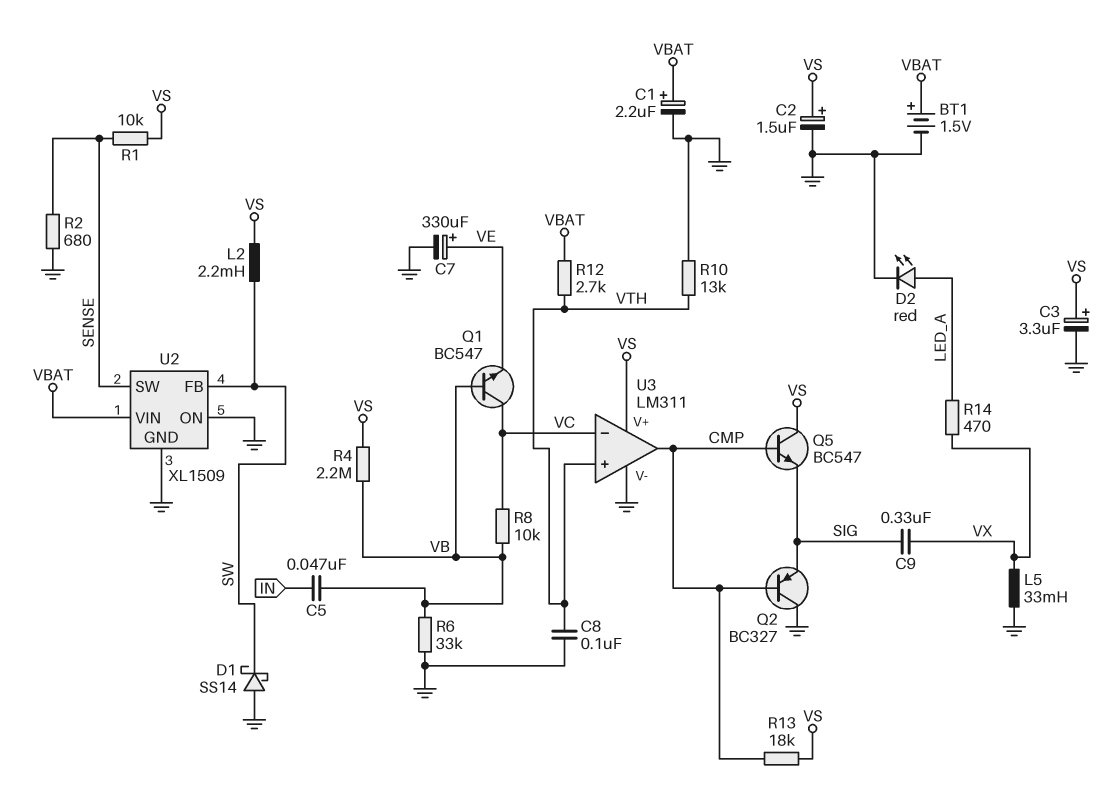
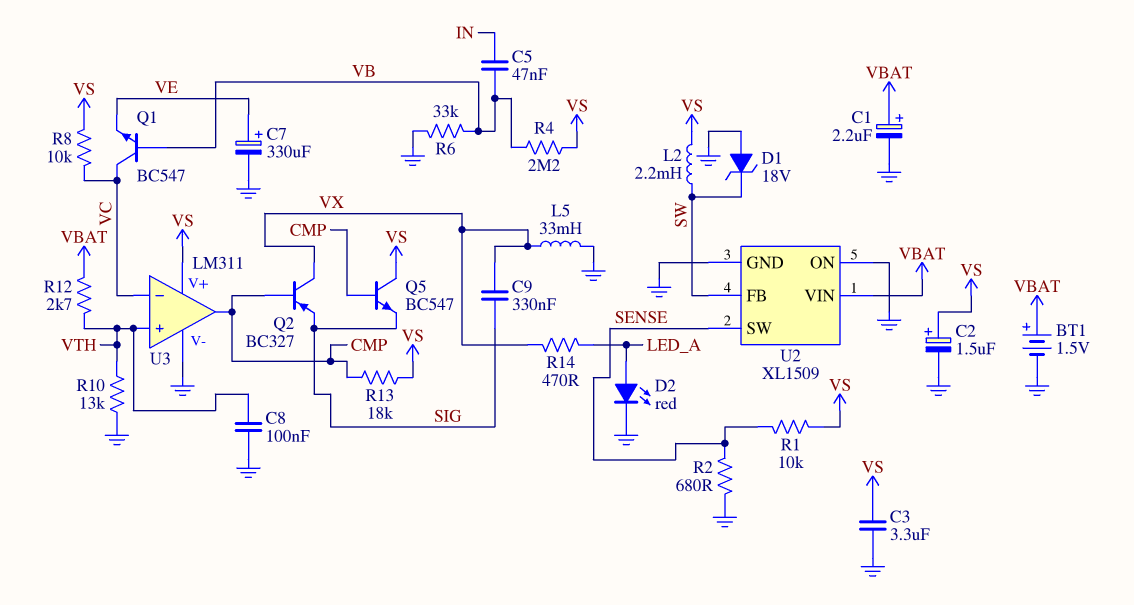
C3: 3.3uF (plus VS, minus GND) -> 3.3uF (GND, VS)
D1: schottky SS14 (A GND, K SW) -> zener 18V (A GND, K SW)
Q2: PNP BC327 (B CMP, C GND, E SIG) -> PNP BC327 (B CMP, C VX, E SIG)
R8: 10k (VB, VC) -> 10k (VC, VS)

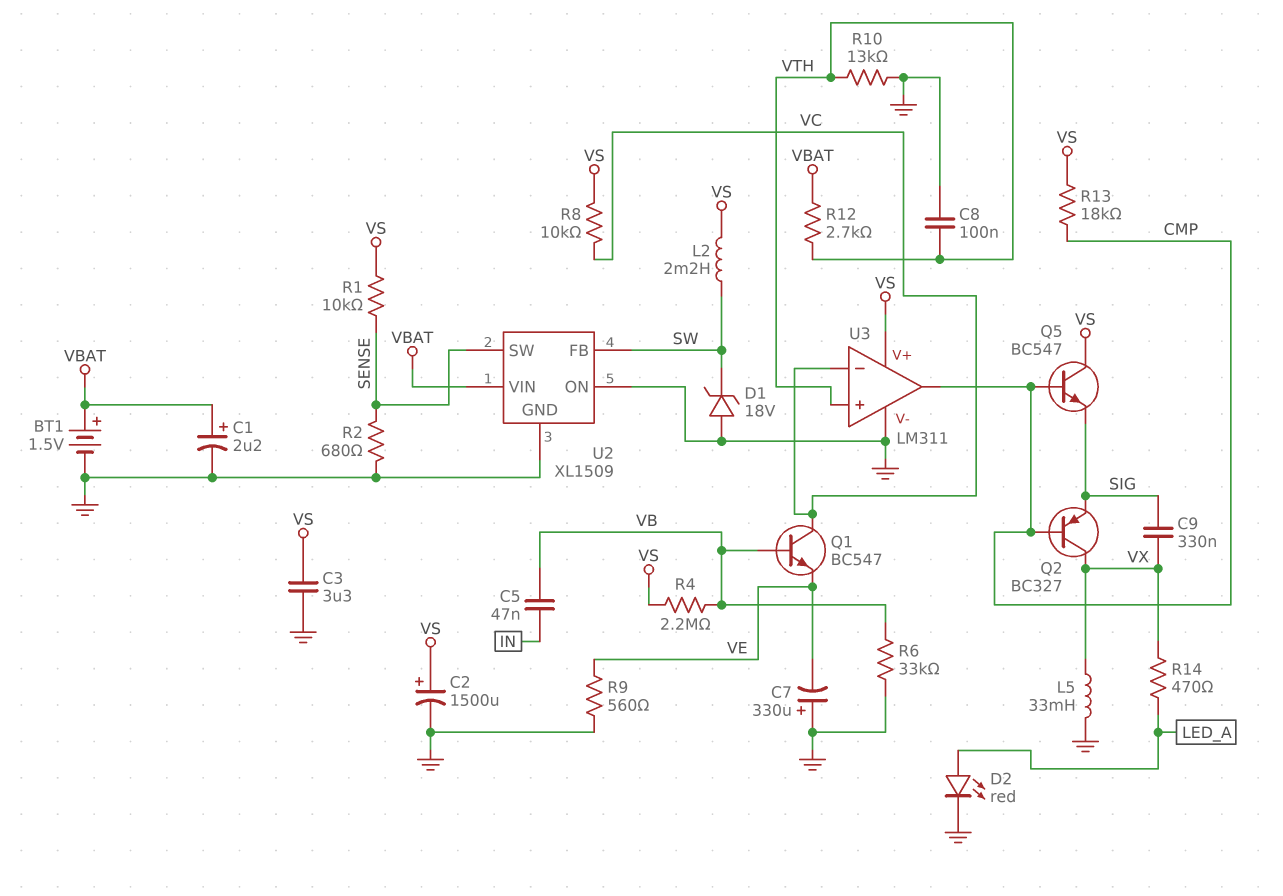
C2: 1.5uF (plus VS, minus GND) -> 1500uF (plus VS, minus GND)
C7: 330uF (plus VE, minus GND) -> 330uF (plus GND, minus VE)
R9: none -> 560 (GND, VE)

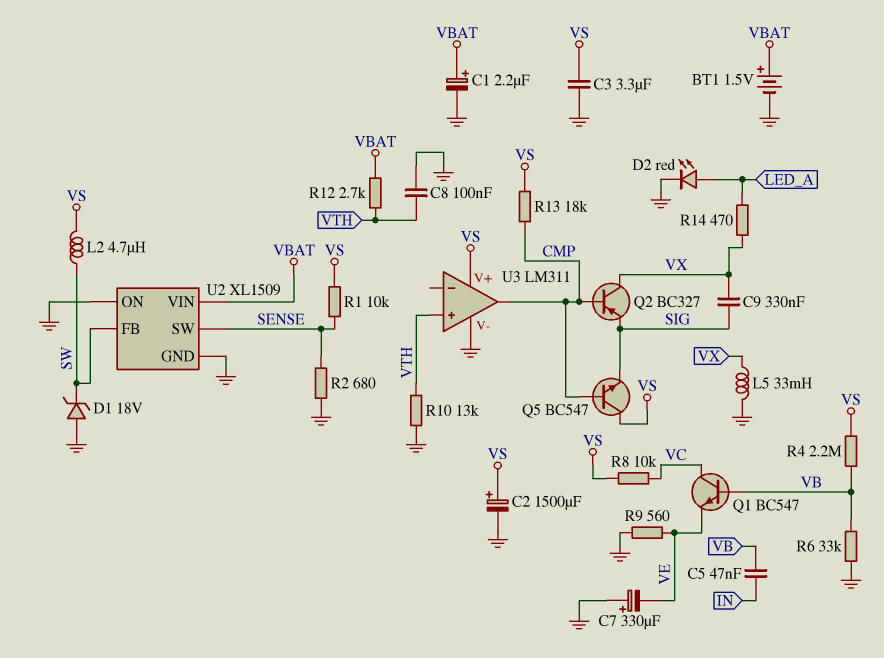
L2: 2.2mH (SW, VS) -> 4.7uH (SW, VS)
U3 pin in-: VC -> none

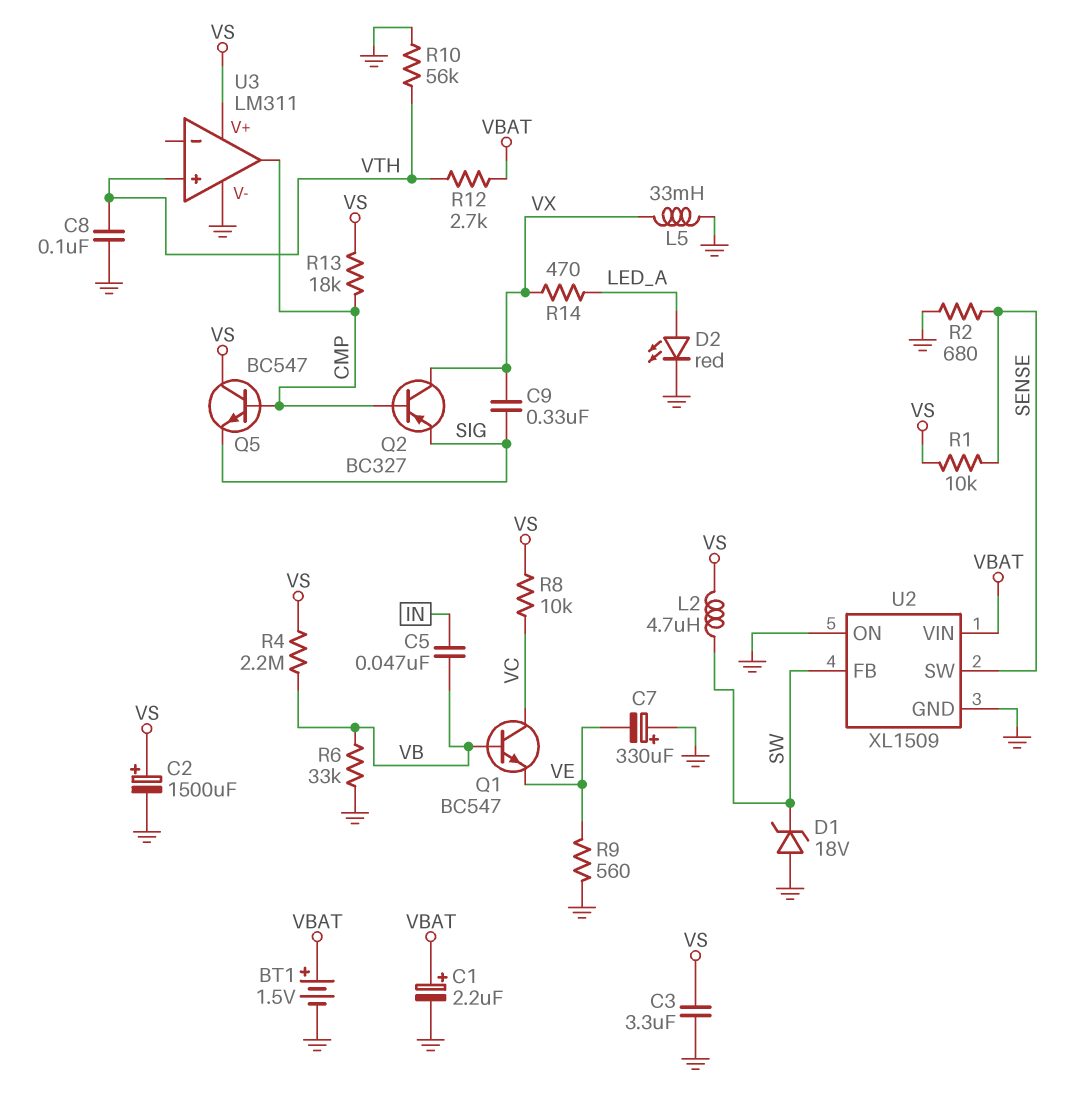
R10: 13k (GND, VTH) -> 56k (GND, VTH)

